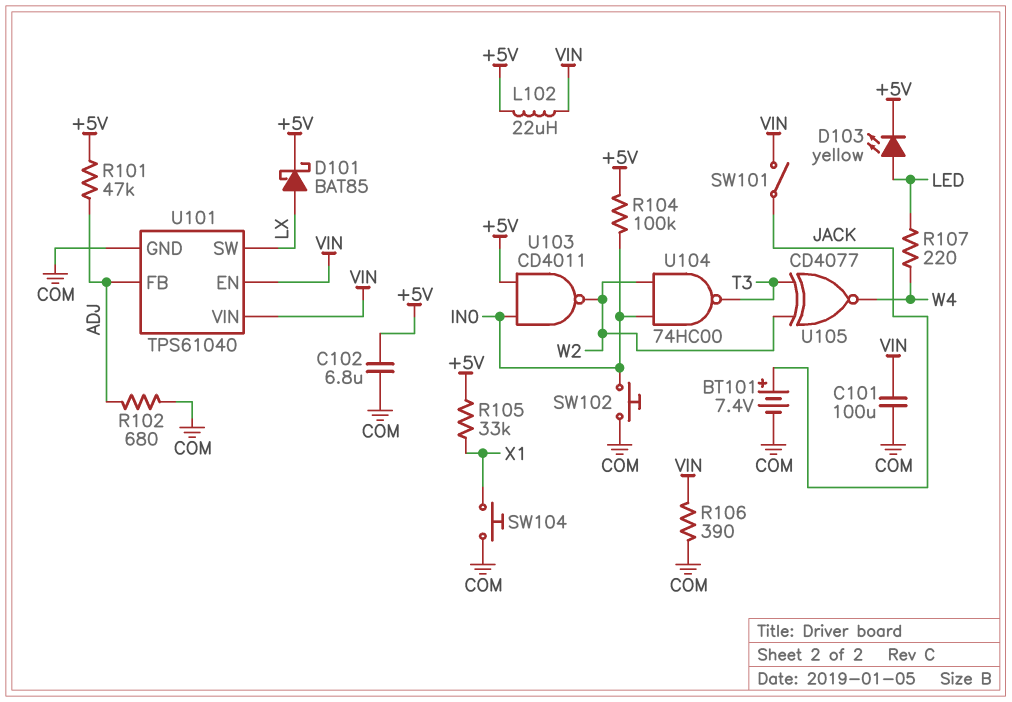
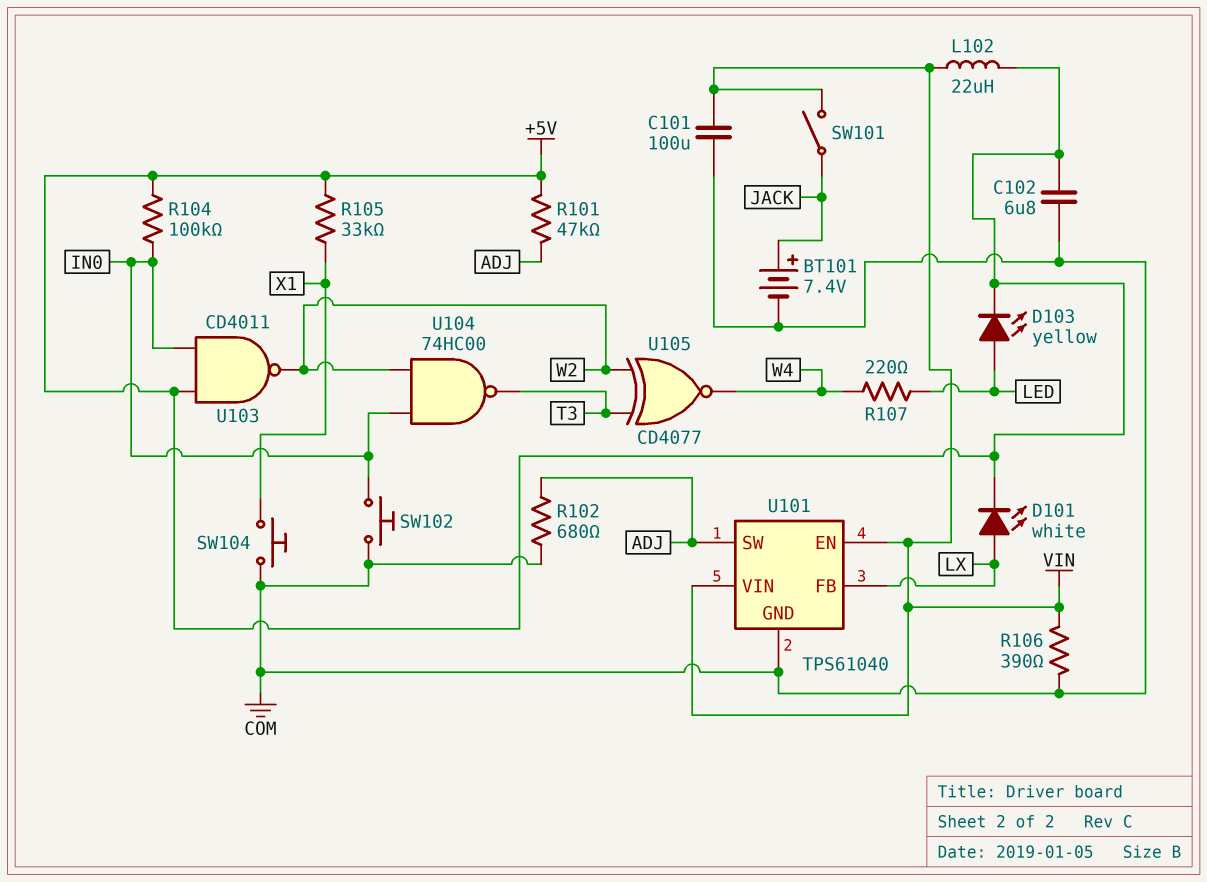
D101: schottky BAT85 (A LX, K +5V) -> LED white (A LX, K +5V)
U101 pin FB: ADJ -> LX
U101 pin SW: LX -> ADJ

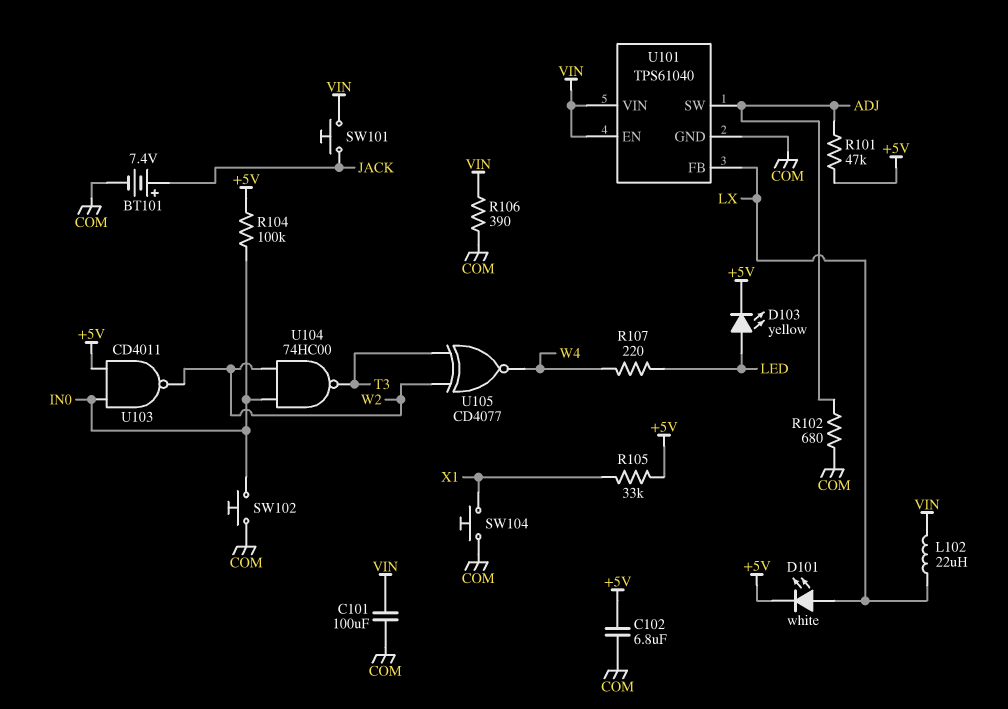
L102: 22uH (+5V, VIN) -> 22uH (LX, VIN)
SW101: switch (JACK, VIN) -> button (JACK, VIN)

